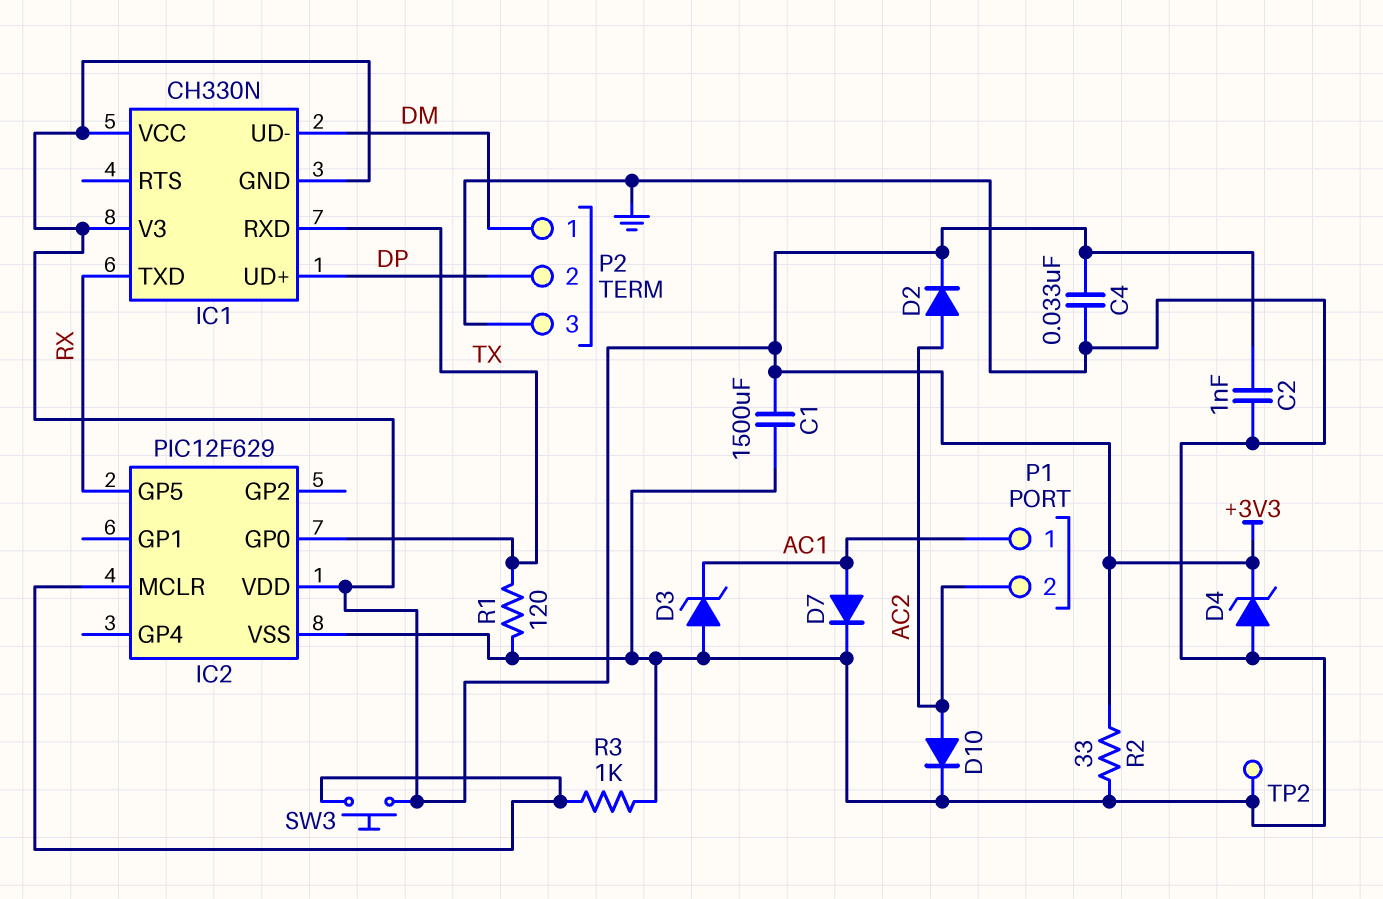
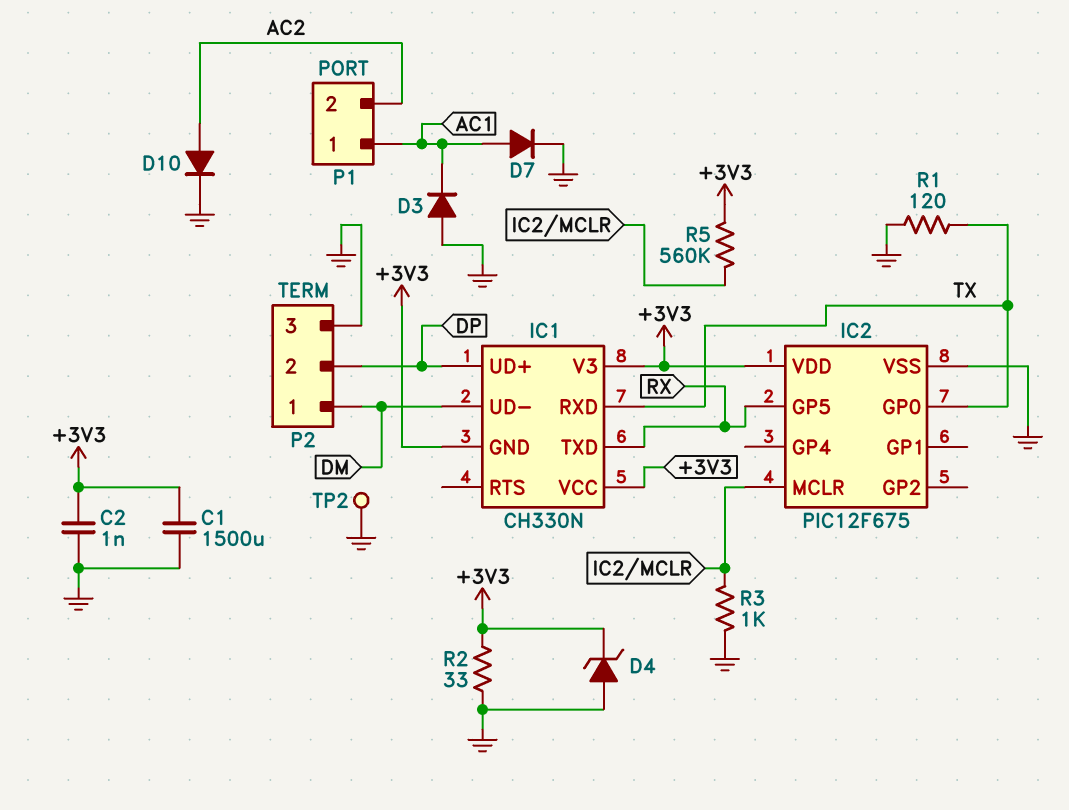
C4: 33nF (+3V3, GND) -> none
D2: diode (A AC2, K +3V3) -> none
D3: zener (A GND, K AC1) -> diode (A GND, K AC1)
IC2: PIC12F629 -> PIC12F675
R5: none -> 560k (+3V3, IC2/MCLR)
SW3: button (+3V3, IC2/MCLR) -> none

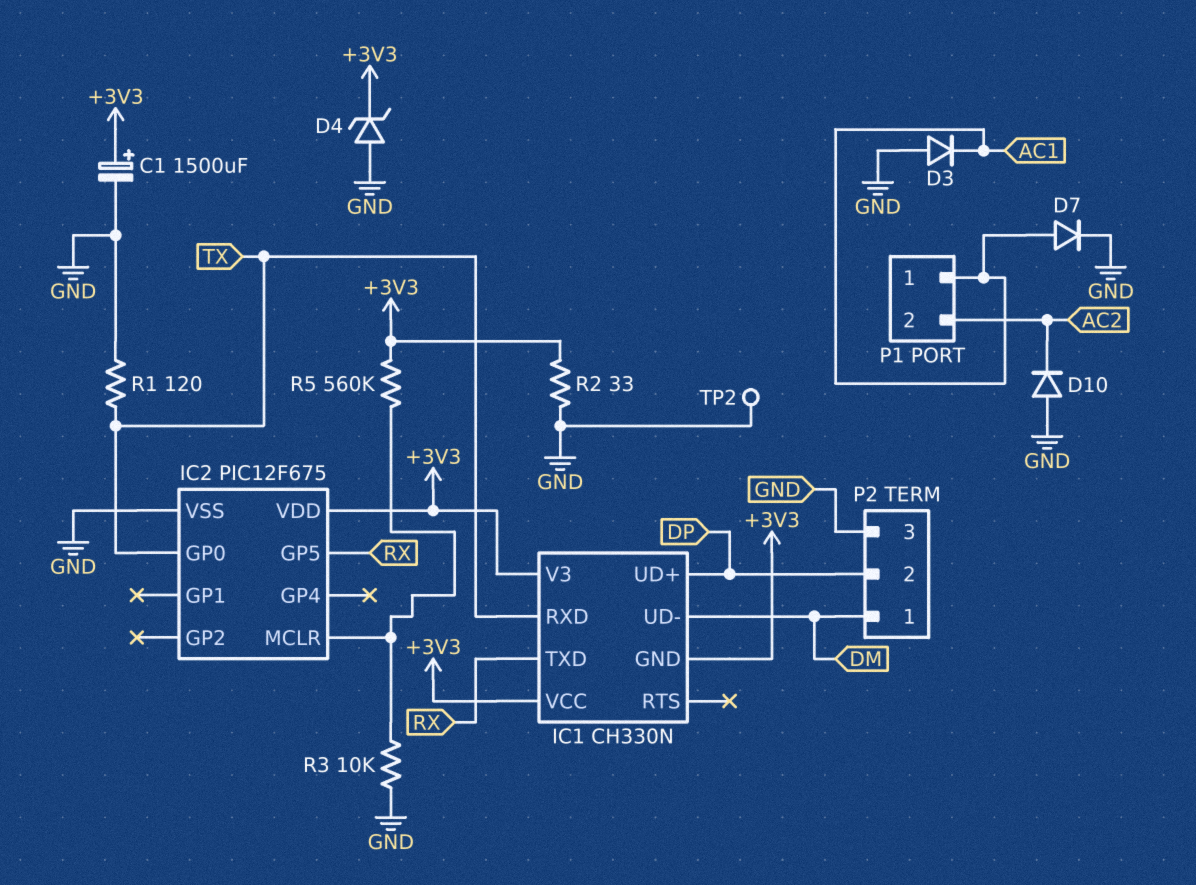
C1: 1500uF (+3V3, GND) -> 1500uF (plus +3V3, minus GND)
C2: 1nF (+3V3, GND) -> none
D10: diode (A AC2, K GND) -> diode (A GND, K AC2)
R3: 1k (GND, IC2/MCLR) -> 10k (GND, IC2/MCLR)

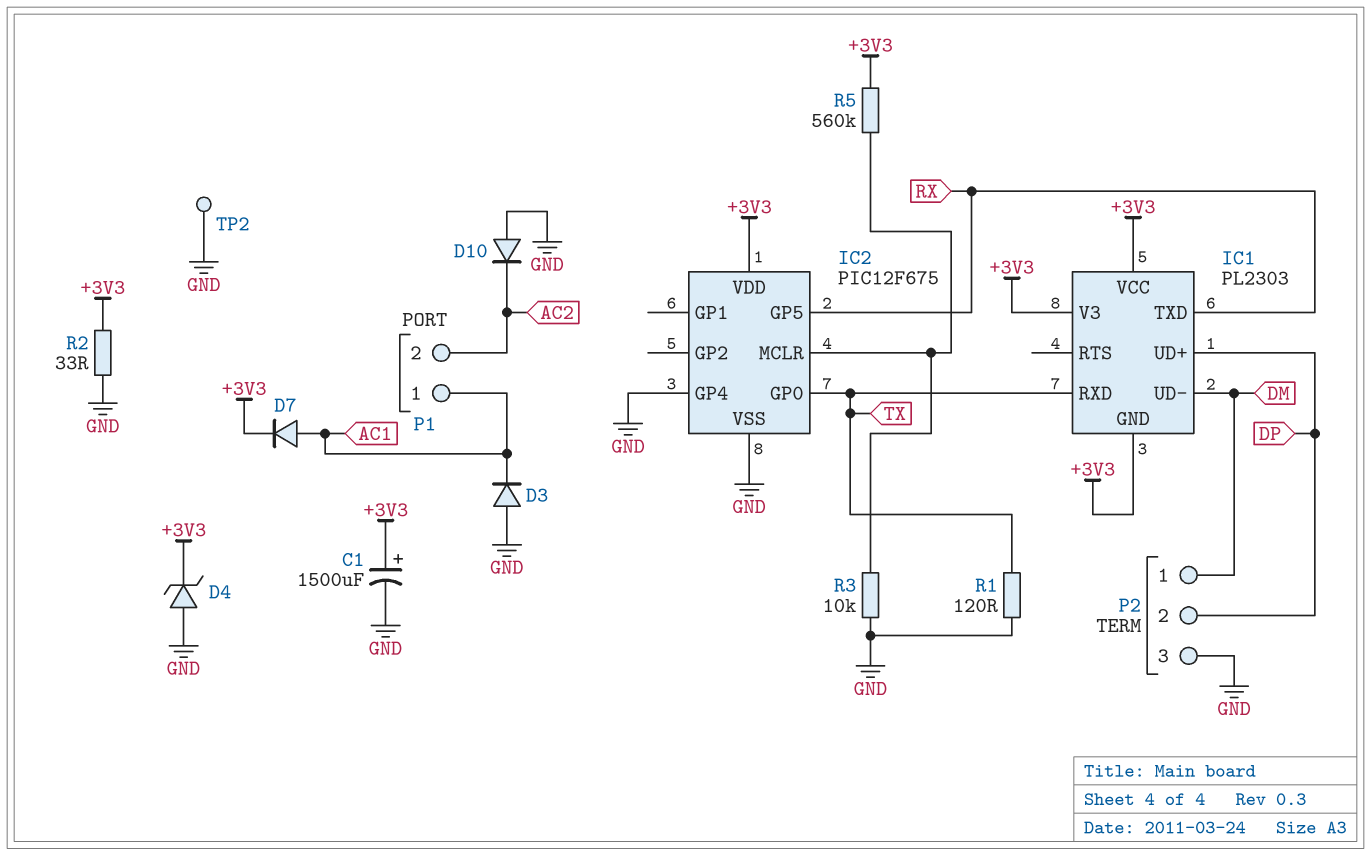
D7: diode (A AC1, K GND) -> diode (A AC1, K +3V3)
IC1: CH330N -> PL2303
IC2 pin GP4: none -> GND

